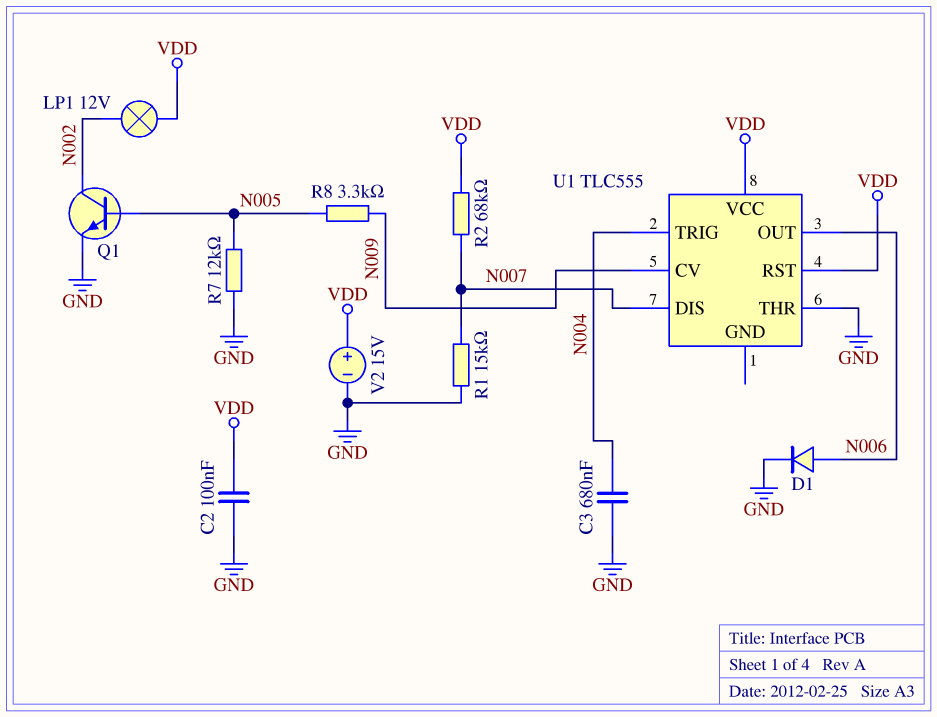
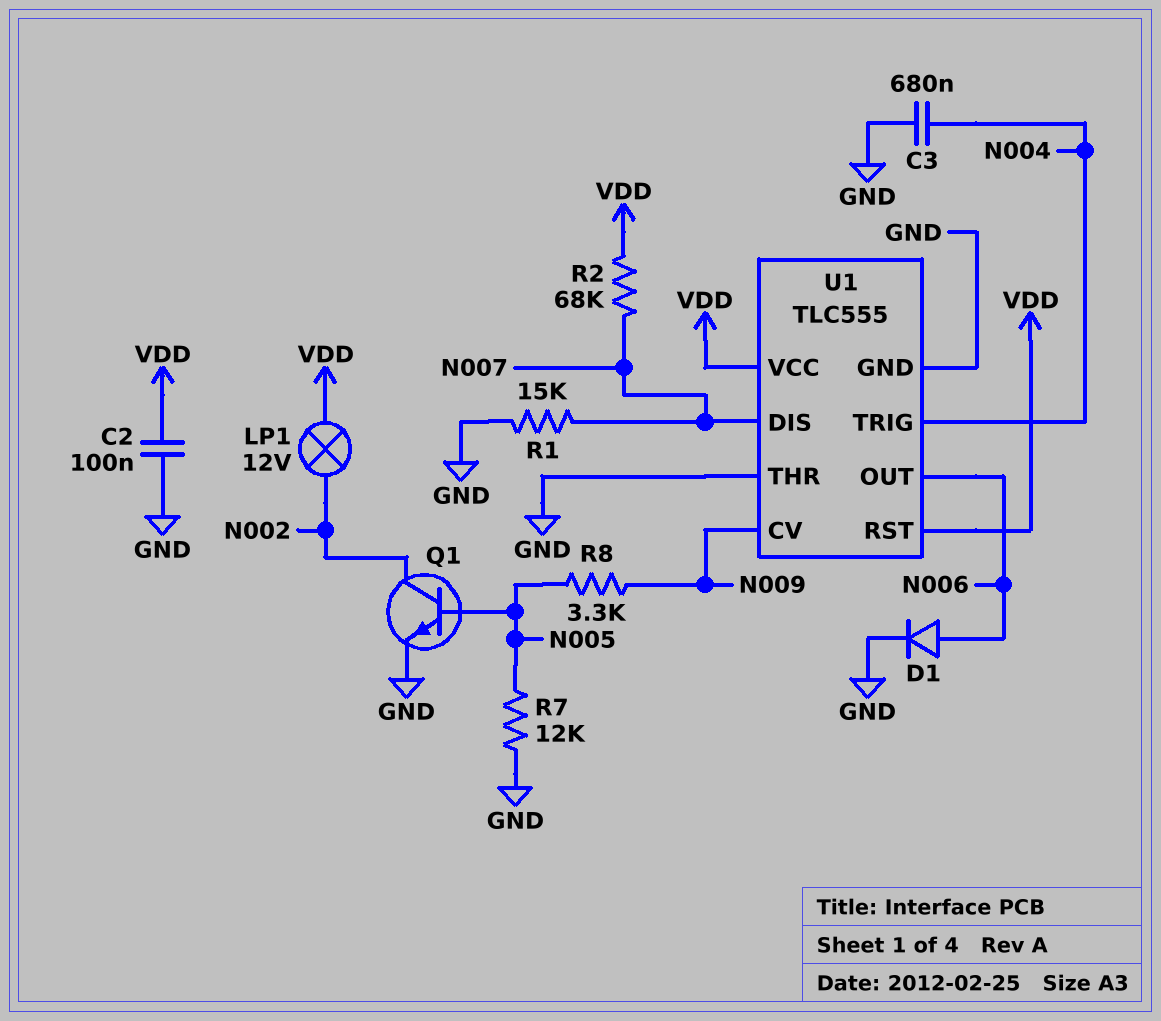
U1 pin GND: none -> GND
V2: 15V (plus VDD, minus GND) -> none

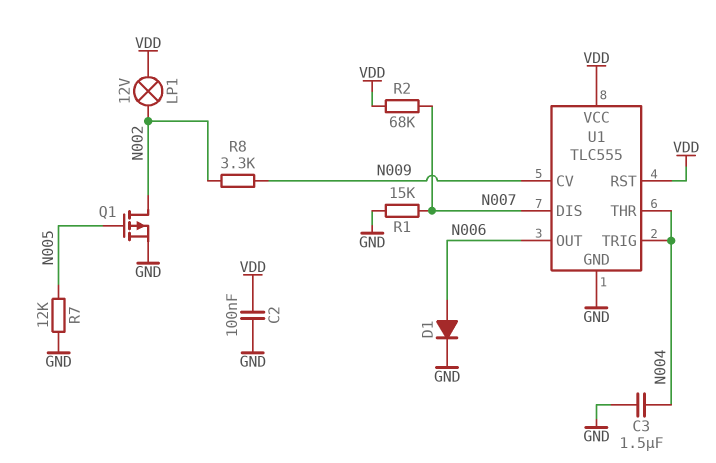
C3: 680nF (GND, N004) -> 1.5uF (GND, N004)
Q1: NPN (B N005, C N002, E GND) -> PMOS (G N005, D N002, S GND)
R8: 3.3k (N005, N009) -> 3.3k (N002, N009)
U1 pin THR: GND -> N004

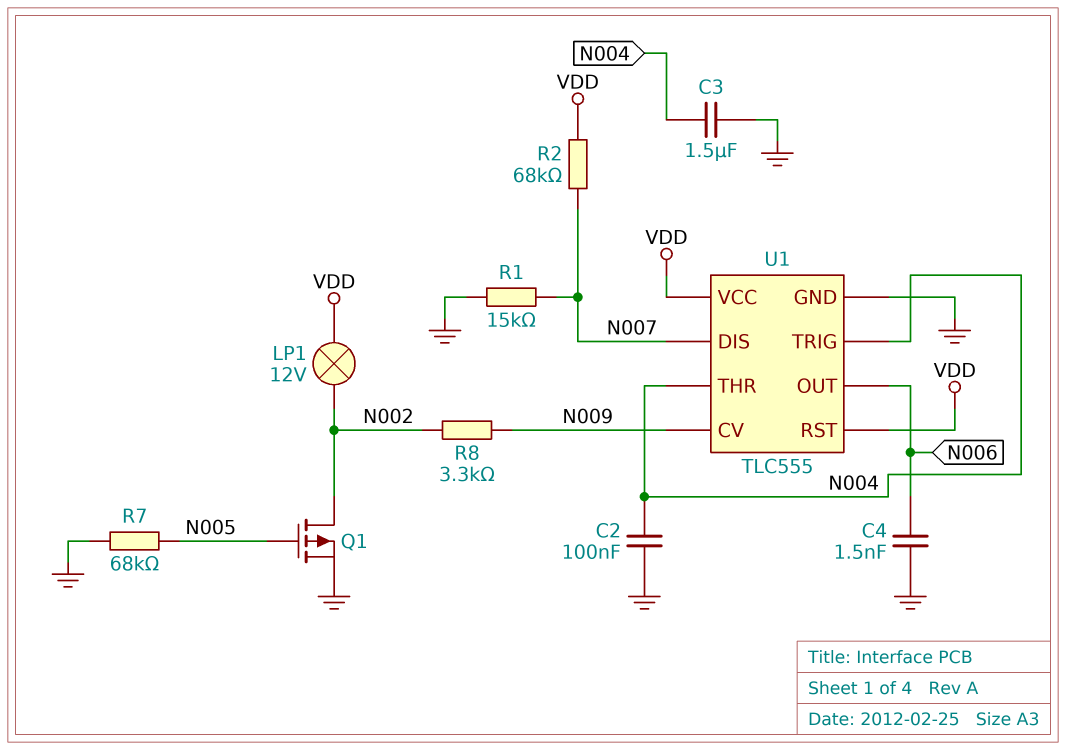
C2: 100nF (GND, VDD) -> 100nF (GND, N004)
C4: none -> 1.5nF (GND, N006)
D1: diode (A N006, K GND) -> none
R7: 12k (GND, N005) -> 68k (GND, N005)

